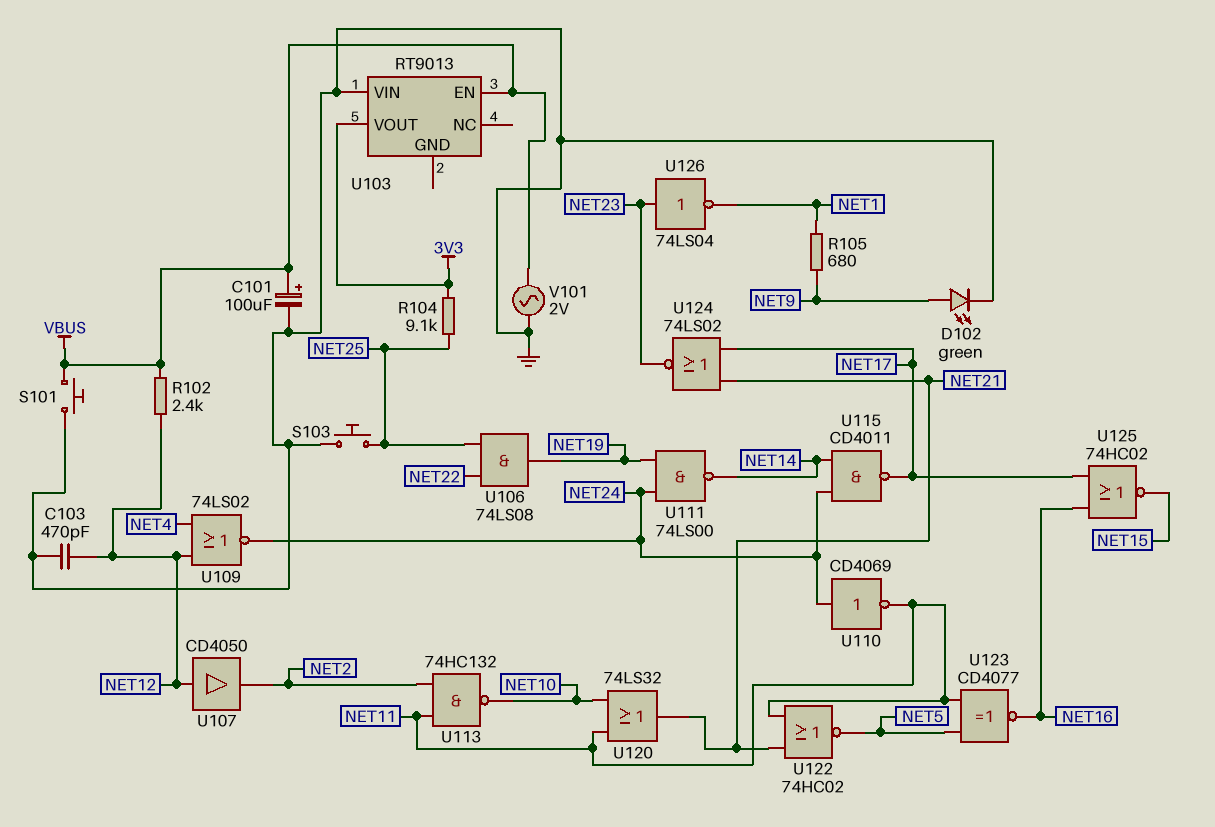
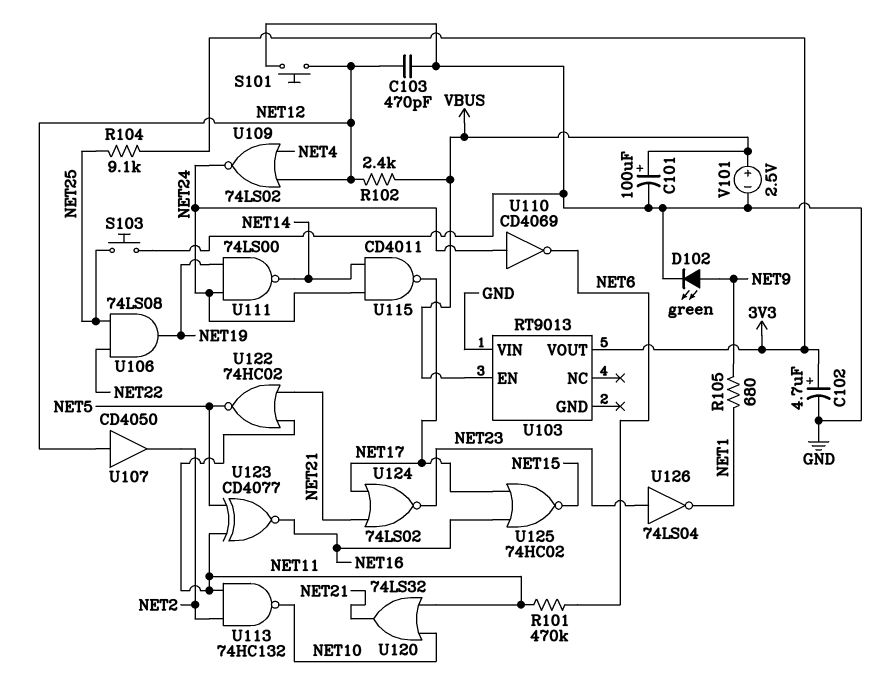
C102: none -> 4.7uF (plus 3V3, minus GND)
R101: none -> 470k (NET6, NET11)
S101: button (GND, VBUS) -> button (GND, NET12)
U110: NOT CD4069 (in NET24, out NET11) -> NOT CD4069 (in NET24, out NET6)
V101: AC 2V (GND, VBUS) -> 2.5V (plus VBUS, minus GND)

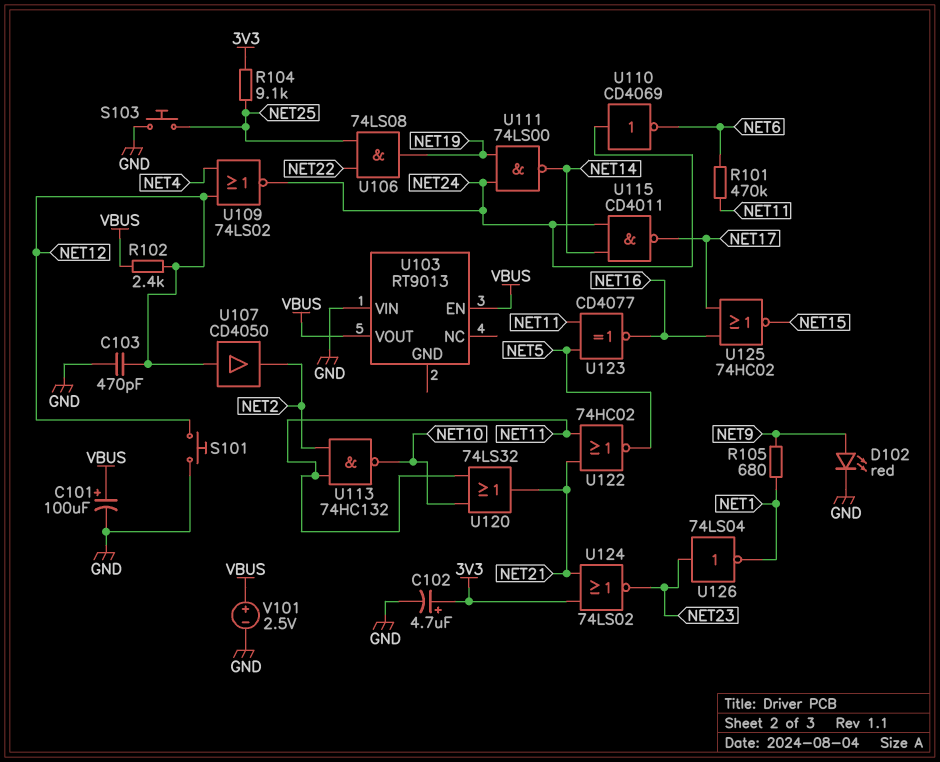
D102: LED green (A NET9, K GND) -> LED red (A NET9, K GND)
U103 pin VOUT: 3V3 -> VBUS
U124: NOR 74LS02 (in NET17, in NET21, out NET23) -> NOR 74LS02 (in 3V3, in NET21, out NET23)

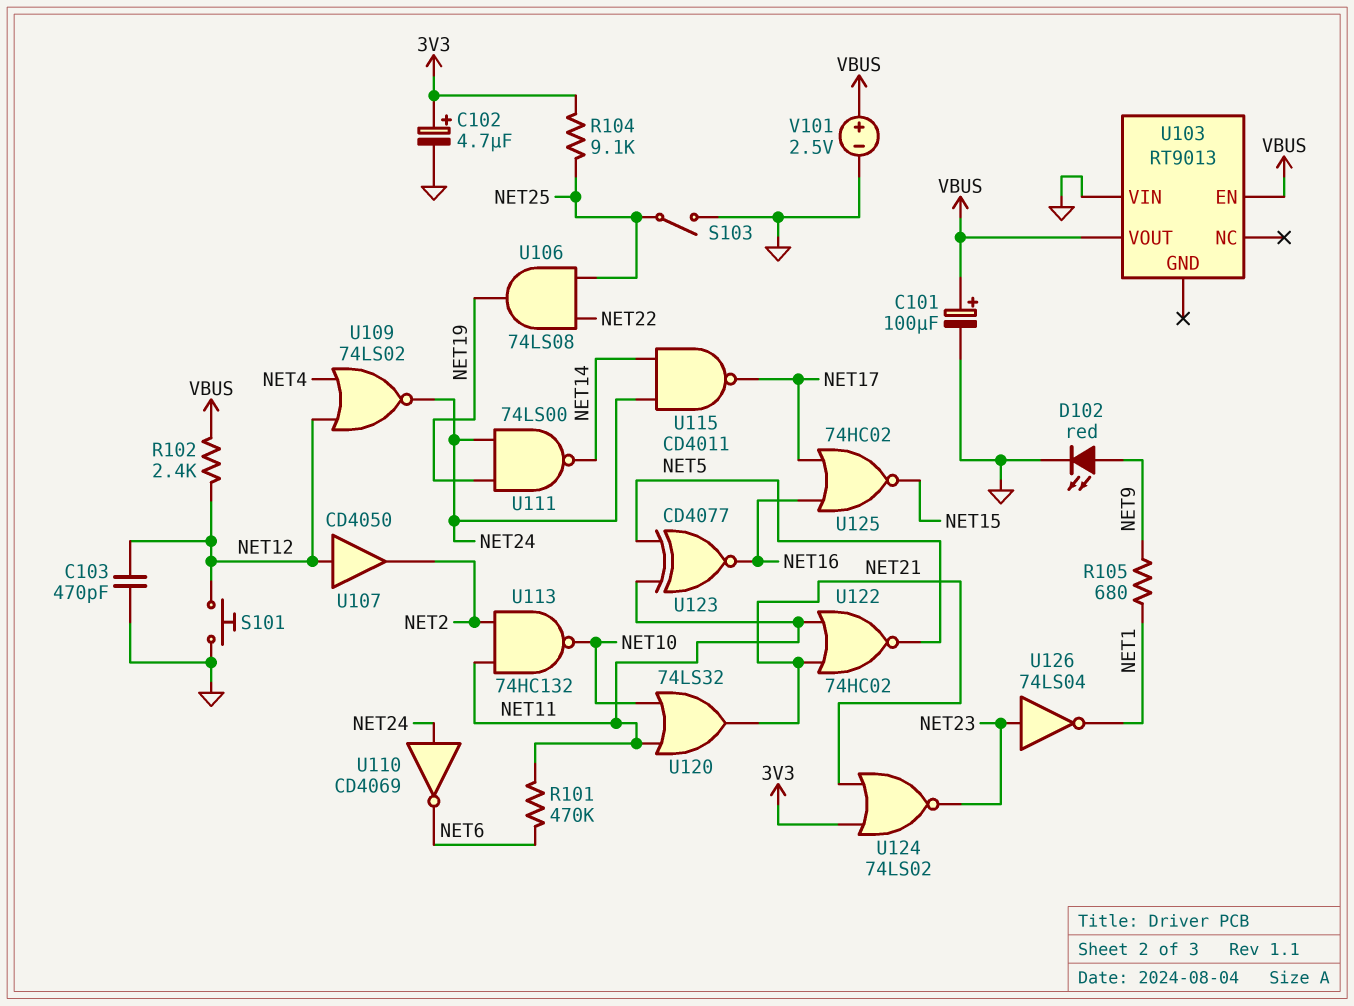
S103: button (GND, NET25) -> switch (GND, NET25)

